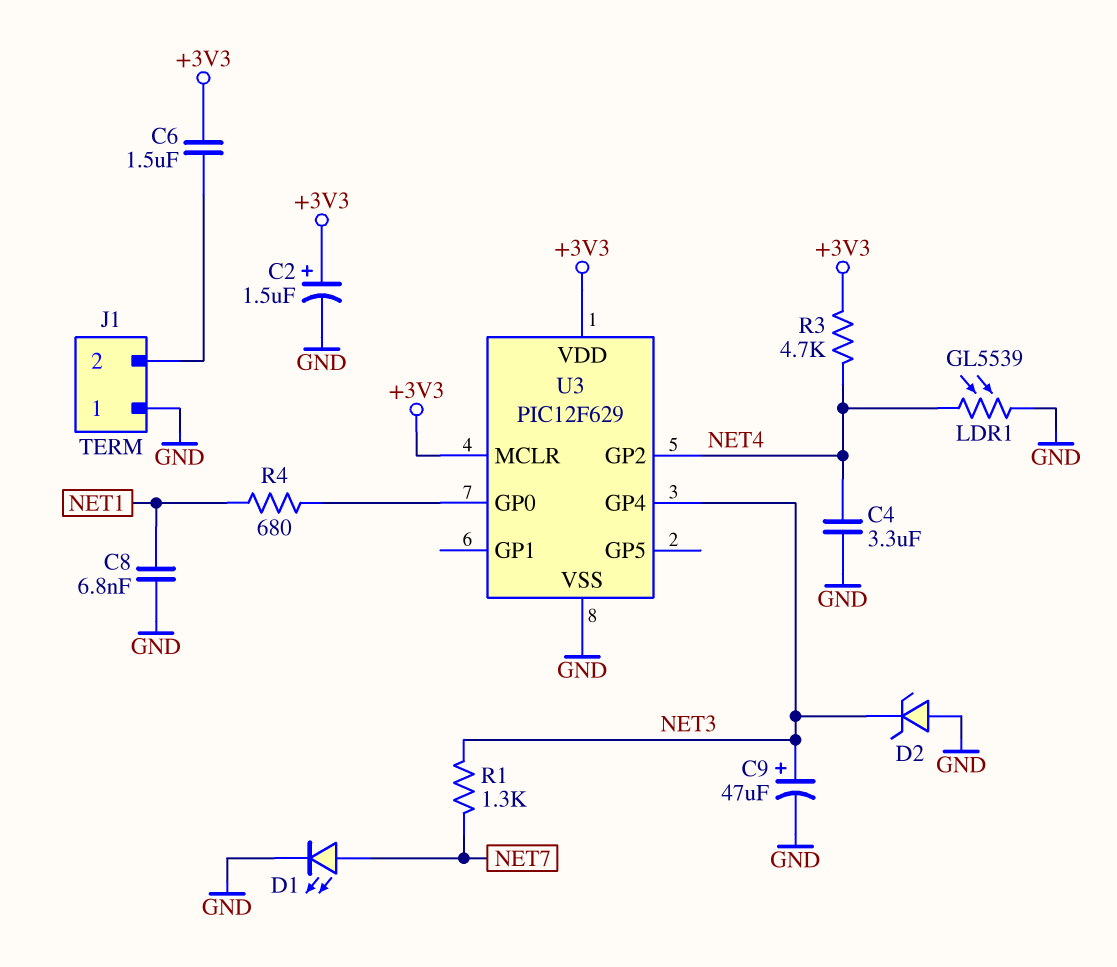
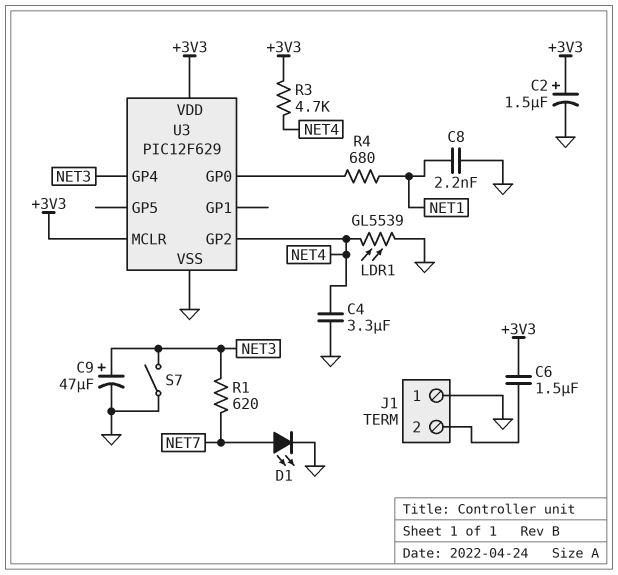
C8: 6.8nF (GND, NET1) -> 2.2nF (GND, NET1)
D2: zener (A GND, K NET3) -> none
R1: 1.3k (NET3, NET7) -> 620 (NET3, NET7)
S7: none -> switch (GND, NET3)

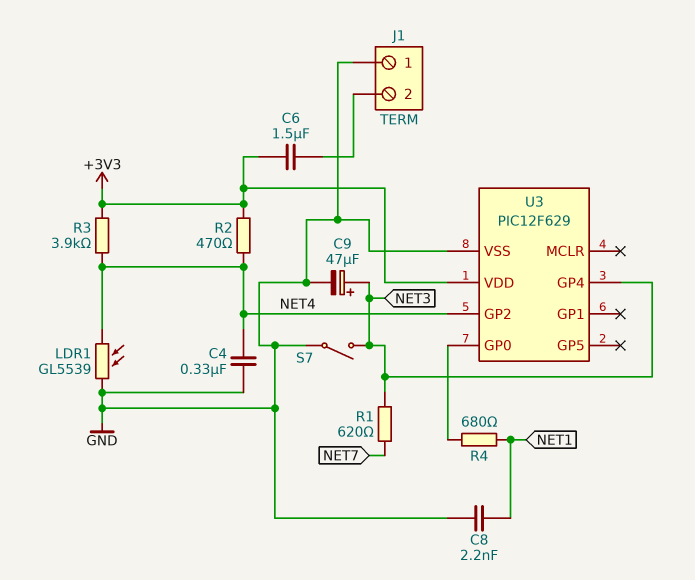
C2: 1.5uF (plus +3V3, minus GND) -> none
C4: 3.3uF (GND, NET4) -> 330nF (GND, NET4)
D1: LED (A NET7, K GND) -> none
R2: none -> 470 (+3V3, NET4)
R3: 4.7k (+3V3, NET4) -> 3.9k (+3V3, NET4)
U3 pin MCLR: +3V3 -> none

